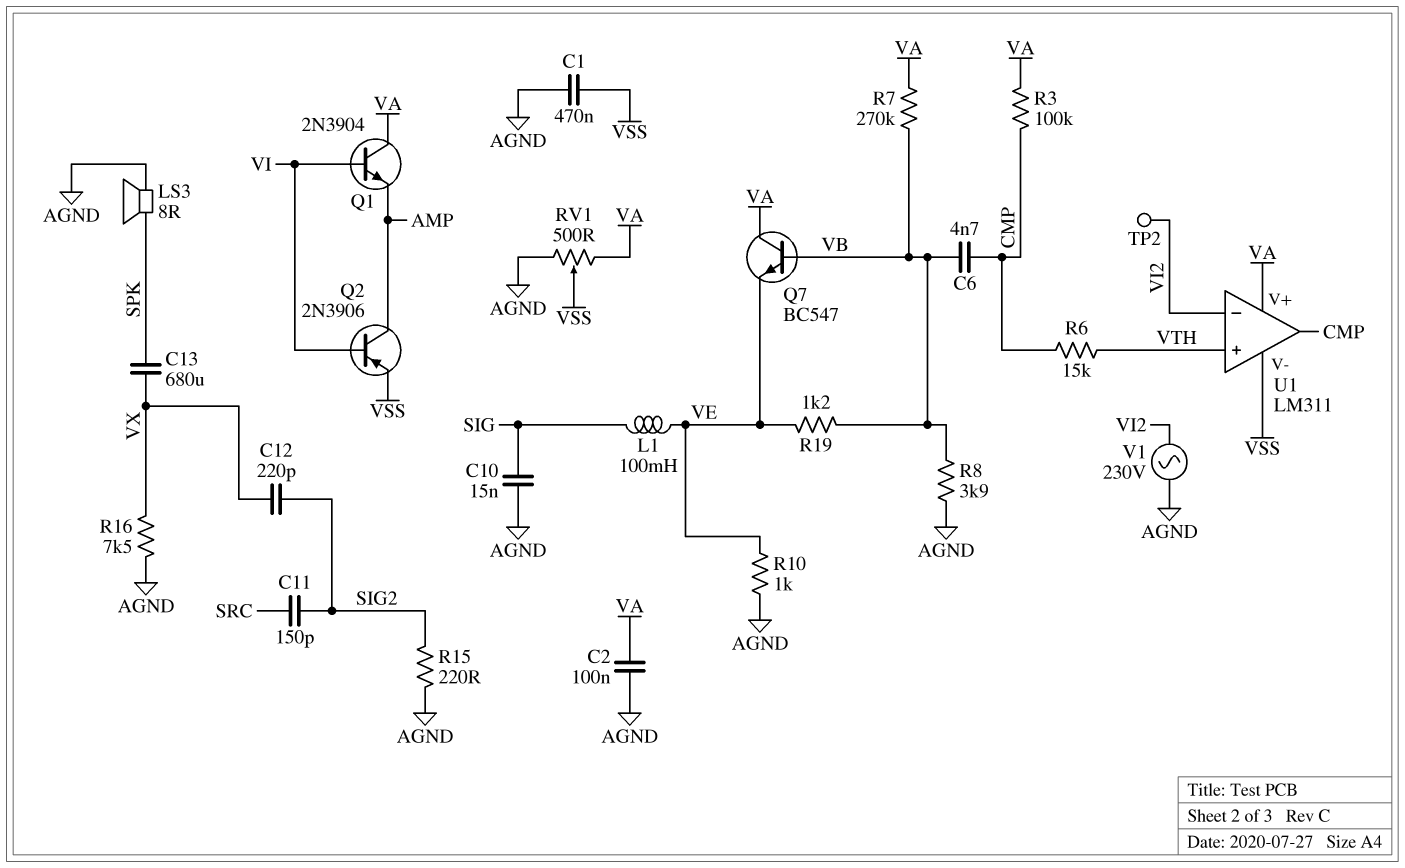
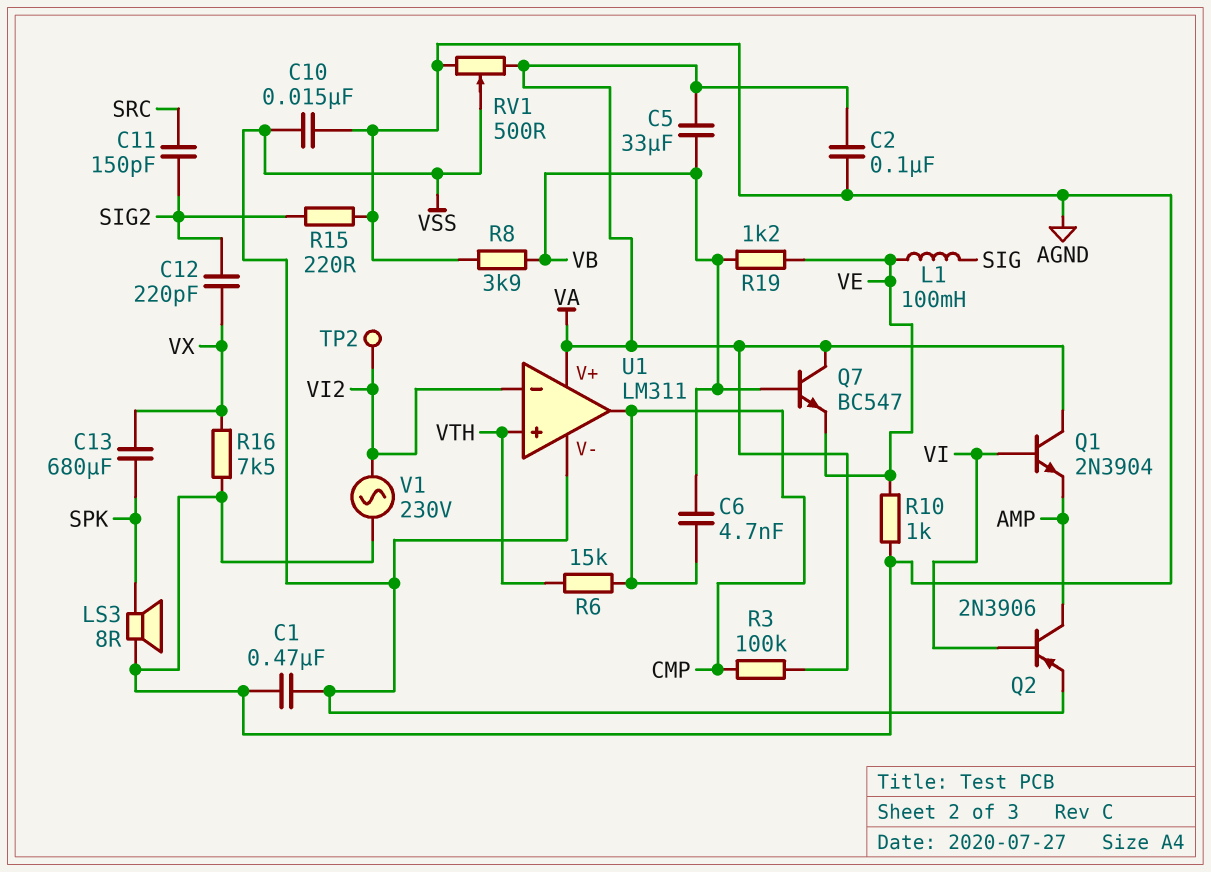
C5: none -> 33uF (VA, VB)
C10: 15nF (AGND, SIG) -> 15nF (AGND, VSS)
R7: 270k (VA, VB) -> none

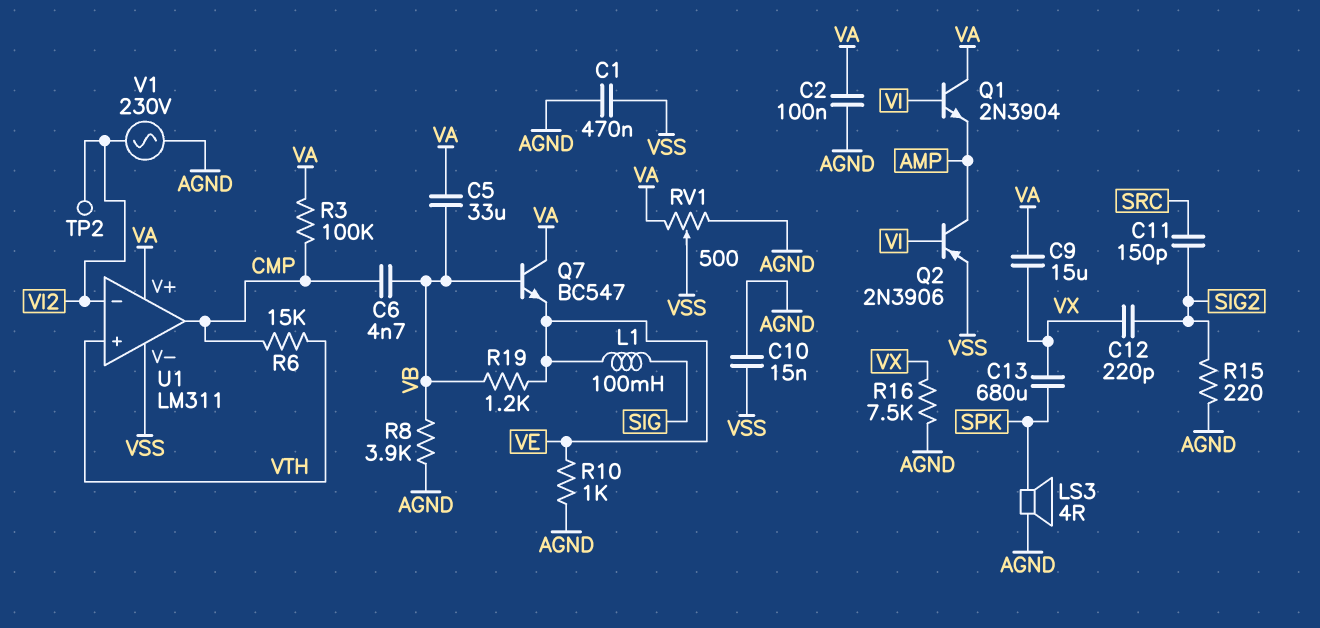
C9: none -> 15uF (VA, VX)
LS3: speaker 8R (AGND, SPK) -> speaker 4R (AGND, SPK)

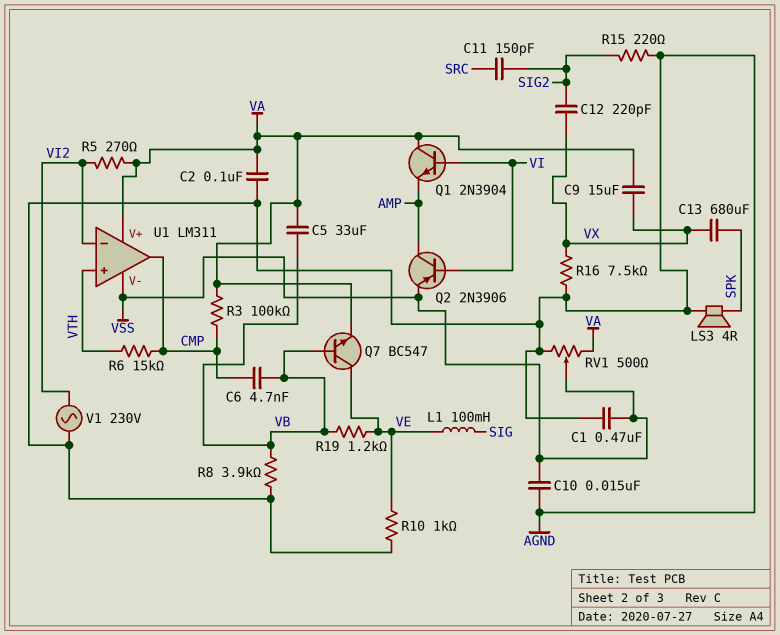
Q7: NPN BC547 (B VB, C VA, E VE) -> NPN BC547 (B VB, C VE, E VA)
R5: none -> 270 (VA, VI2)
TP2: test point (VI2) -> none

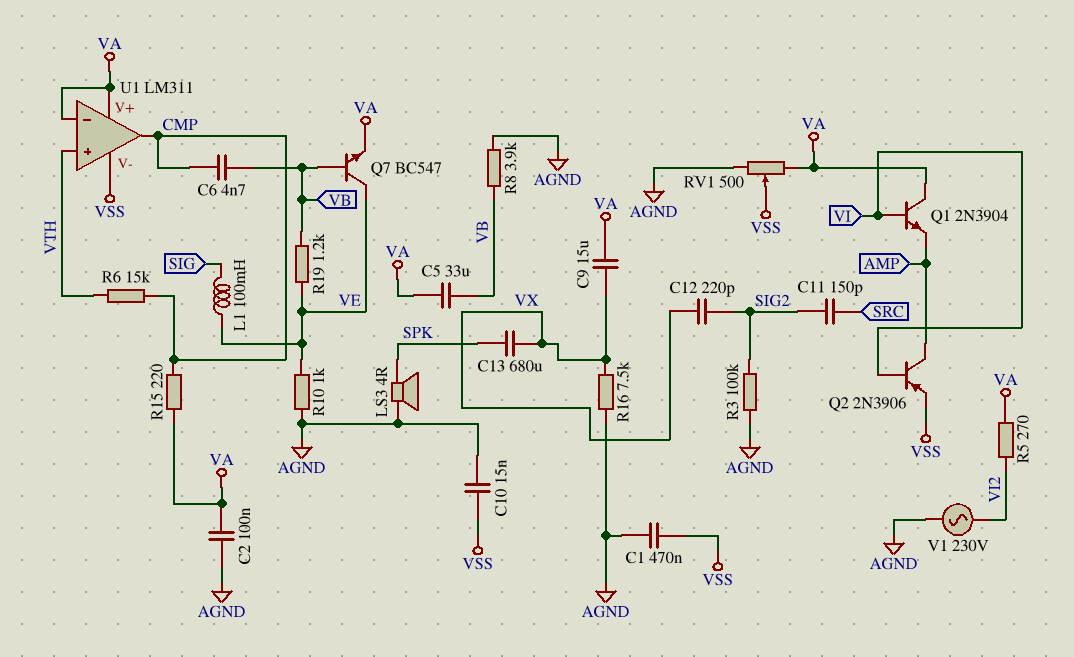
R3: 100k (CMP, VA) -> 100k (AGND, SIG2)
R15: 220 (AGND, SIG2) -> 220 (CMP, VA)
U1 pin in-: VI2 -> VA

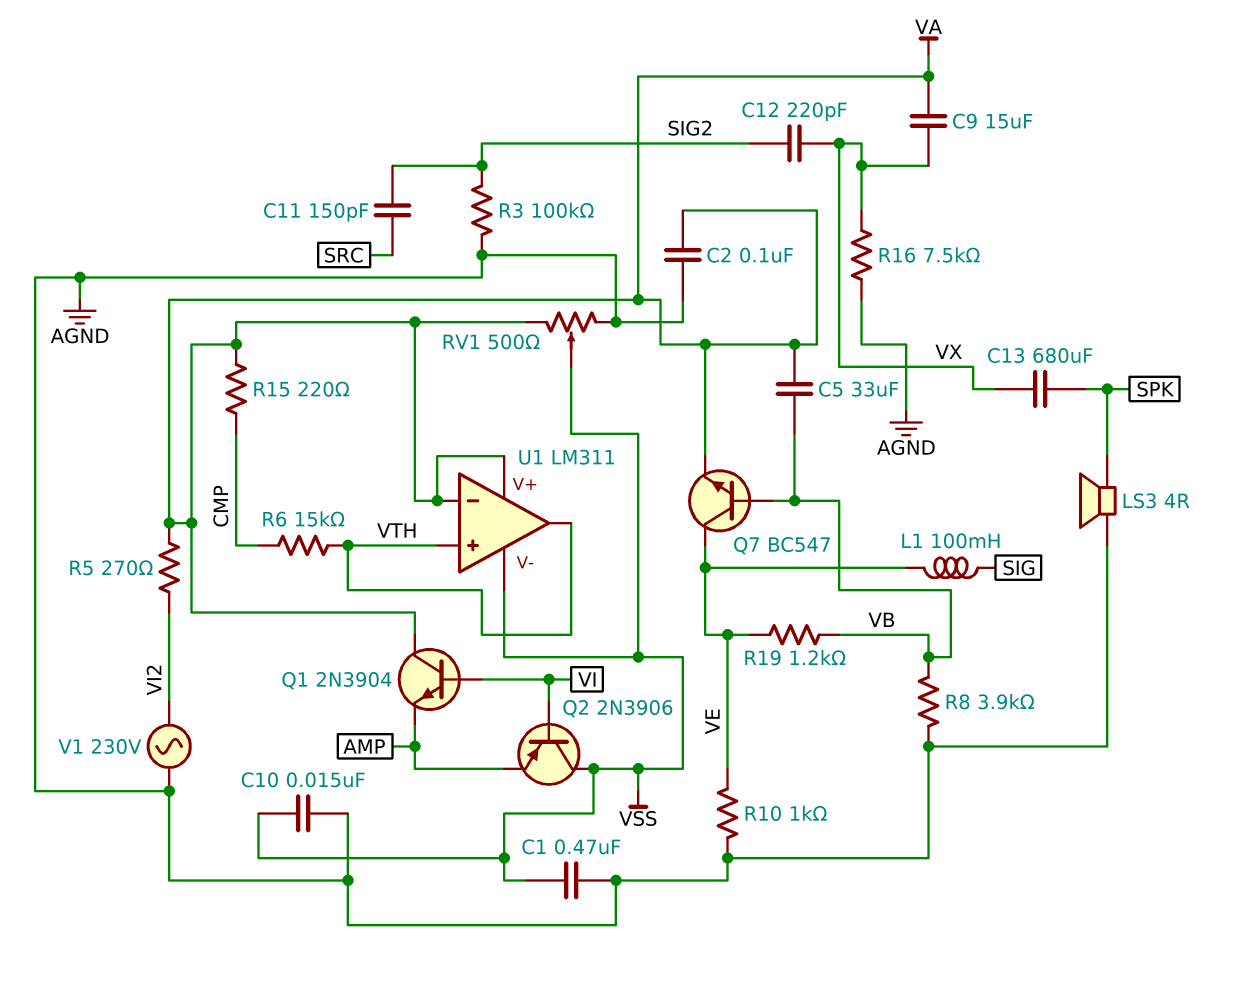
C6: 4.7nF (CMP, VB) -> none
Q2: PNP 2N3906 (B VI, C AMP, E VSS) -> PNP 2N3906 (B VI, C VSS, E AMP)
U1 pin out: CMP -> VTH

